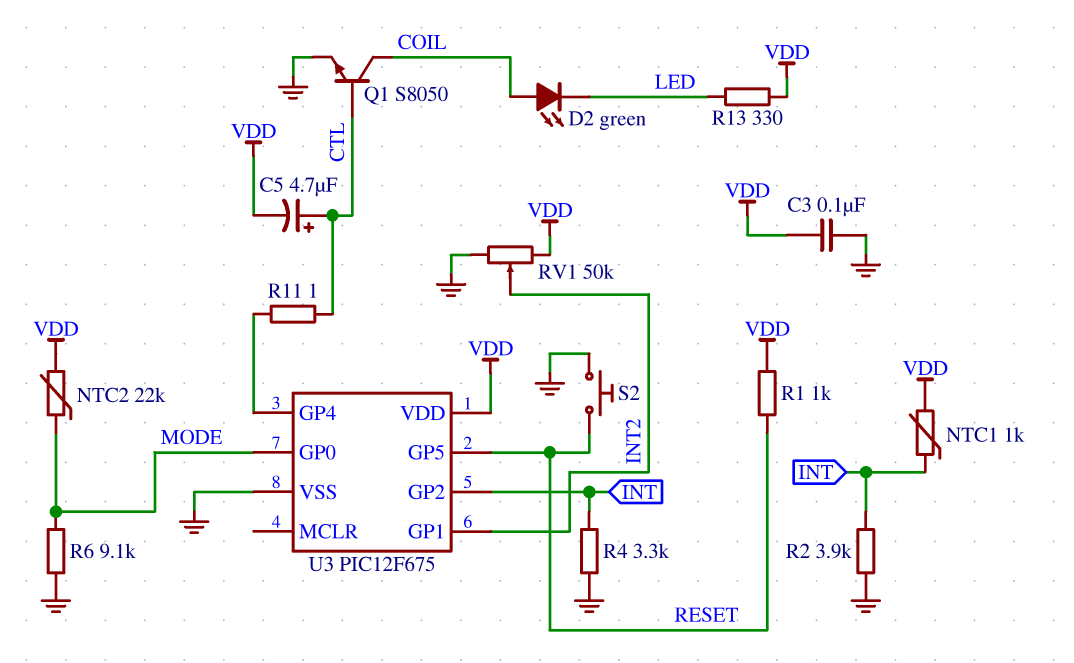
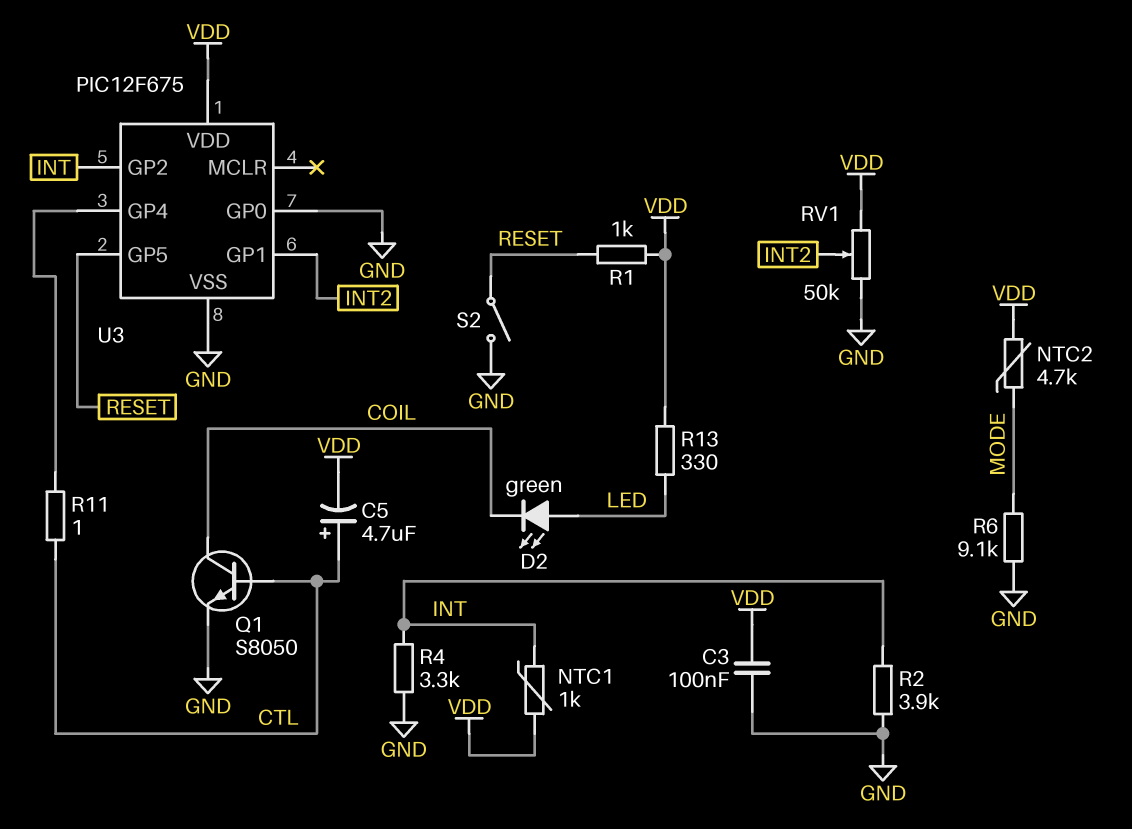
D2: LED green (A COIL, K LED) -> LED green (A LED, K COIL)
NTC2: 22k (MODE, VDD) -> 4.7k (MODE, VDD)
S2: button (GND, RESET) -> switch (GND, RESET)
U3 pin GP0: MODE -> GND

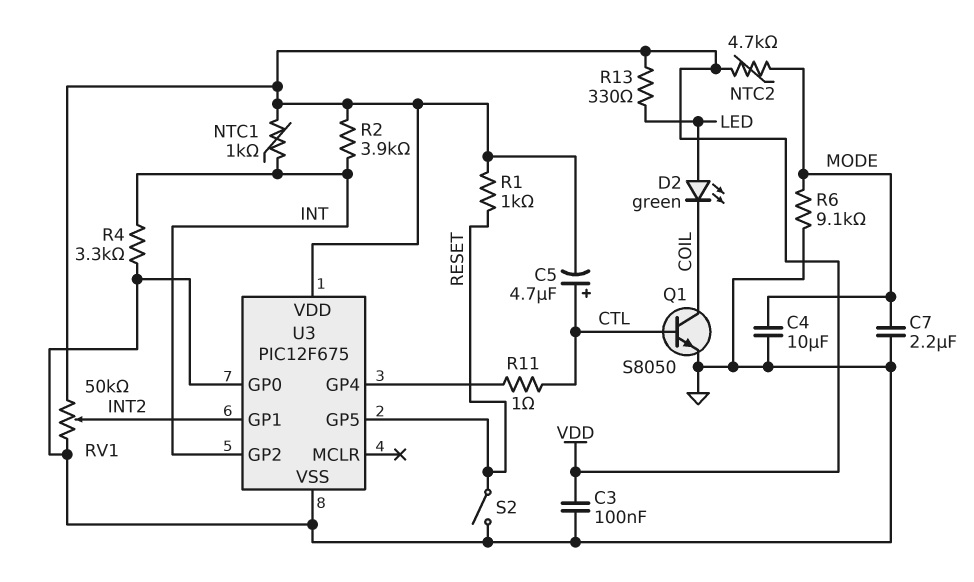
C4: none -> 10uF (GND, MODE)
C7: none -> 2.2uF (GND, MODE)
R2: 3.9k (GND, INT) -> 3.9k (INT, VDD)

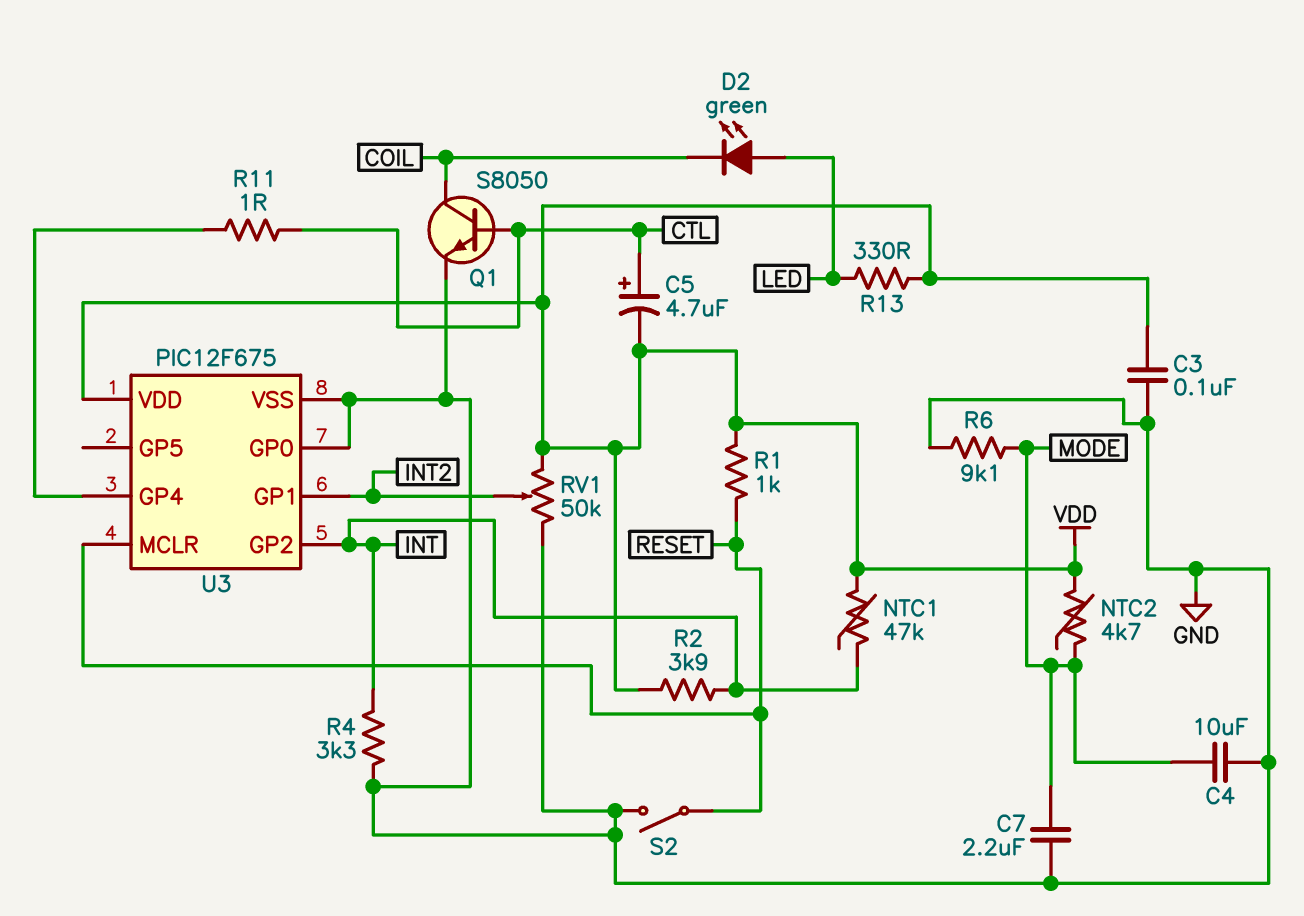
NTC1: 1k (INT, VDD) -> 47k (INT, VDD)
U3 pin GP5: RESET -> none
U3 pin MCLR: none -> RESET

